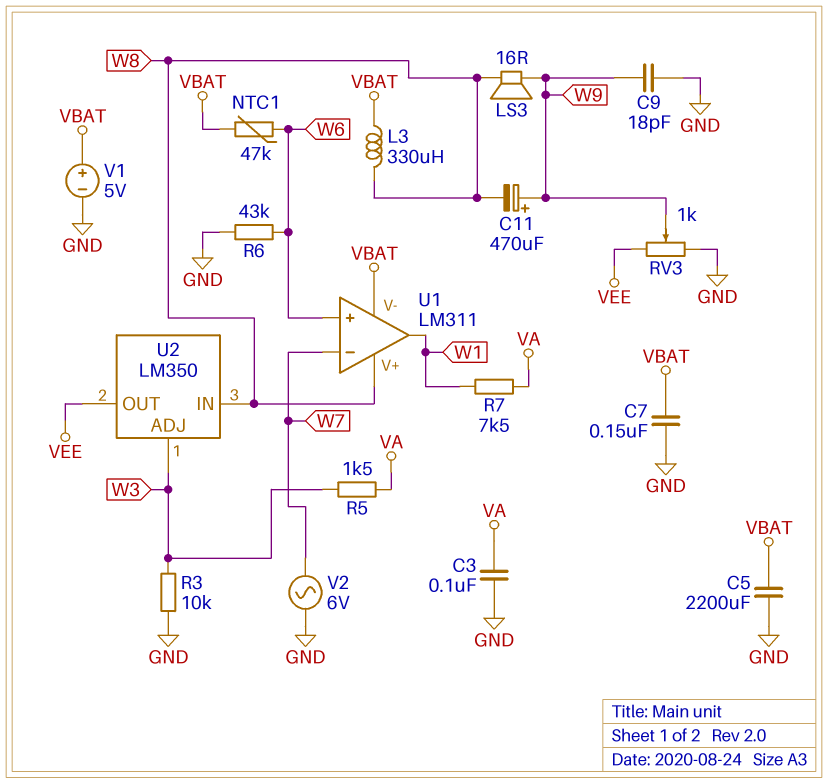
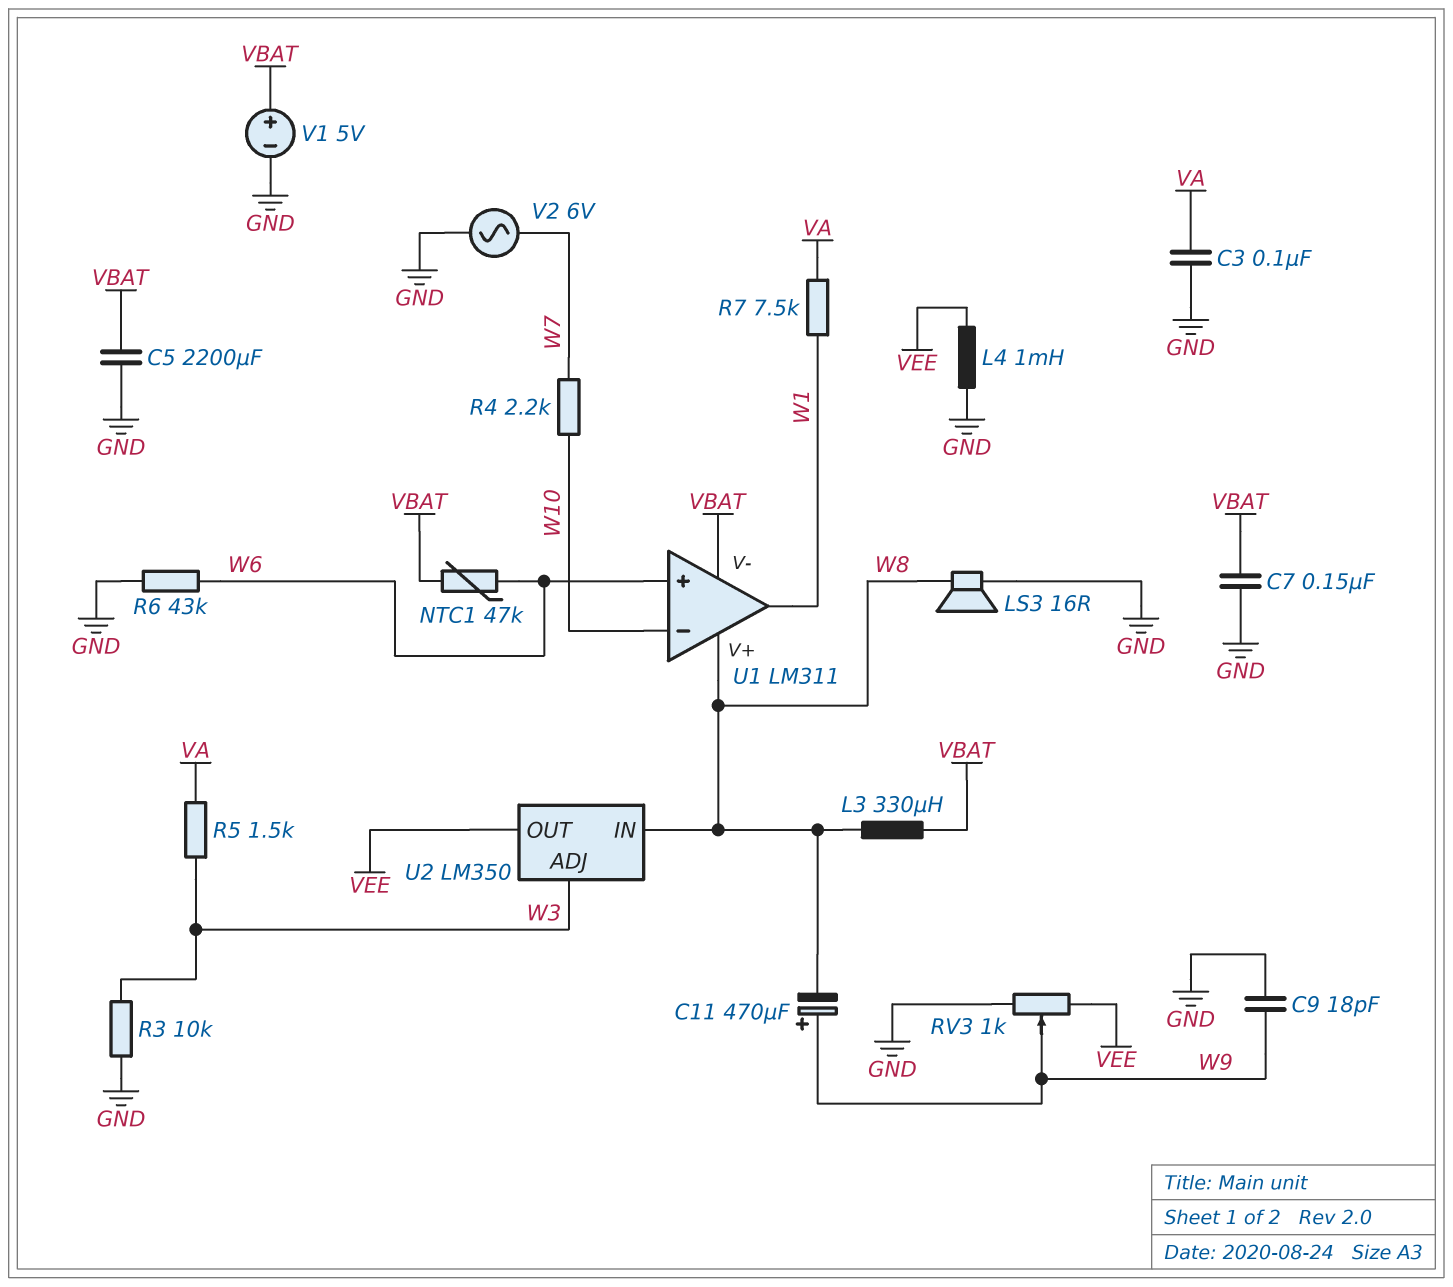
L4: none -> 1mH (GND, VEE)
LS3: speaker 16R (W8, W9) -> speaker 16R (GND, W8)
R4: none -> 2.2k (W7, W10)
U1 pin in-: W7 -> W10

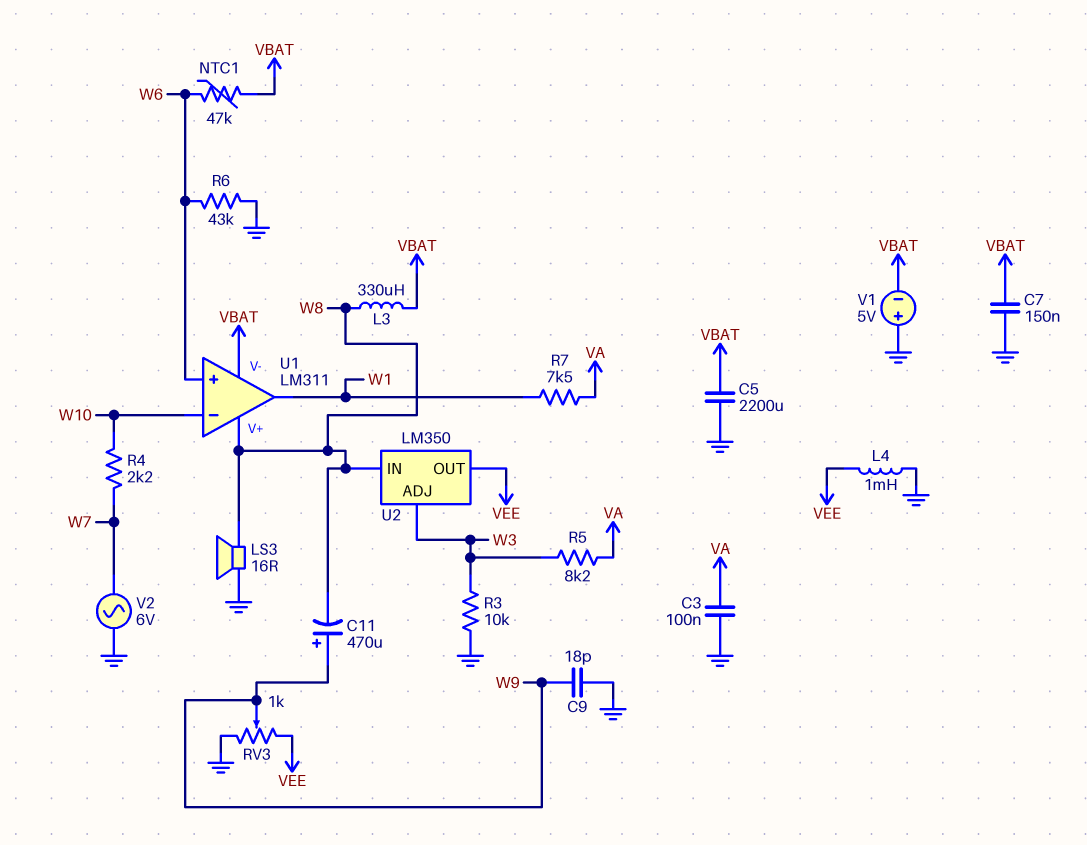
R5: 1.5k (VA, W3) -> 8.2k (VA, W3)
V1: 5V (plus VBAT, minus GND) -> 5V (plus GND, minus VBAT)

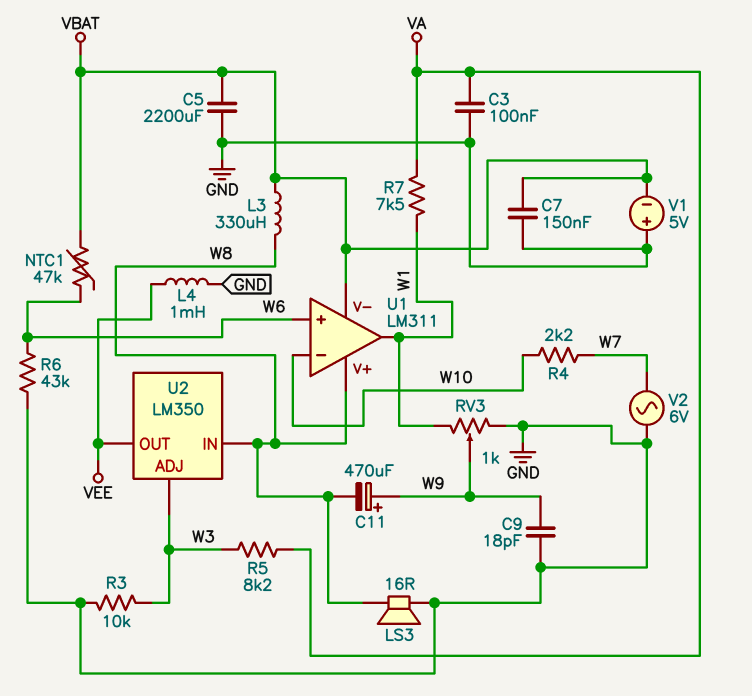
RV3: 1k (GND, VEE, wiper W9) -> 1k (GND, W1, wiper W9)

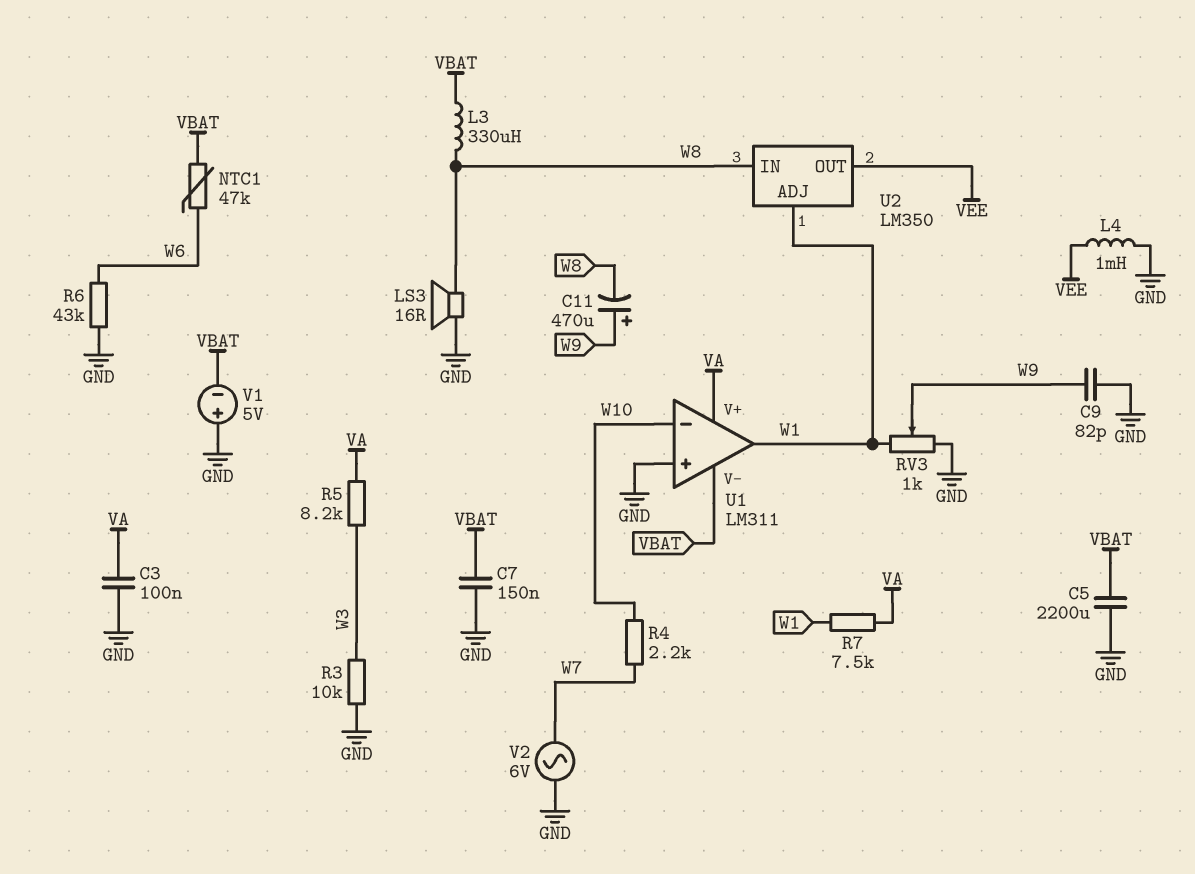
C9: 18pF (GND, W9) -> 82pF (GND, W9)
U1 pin V+: W8 -> VA
U1 pin in+: W6 -> GND
U2 pin ADJ: W3 -> W1

